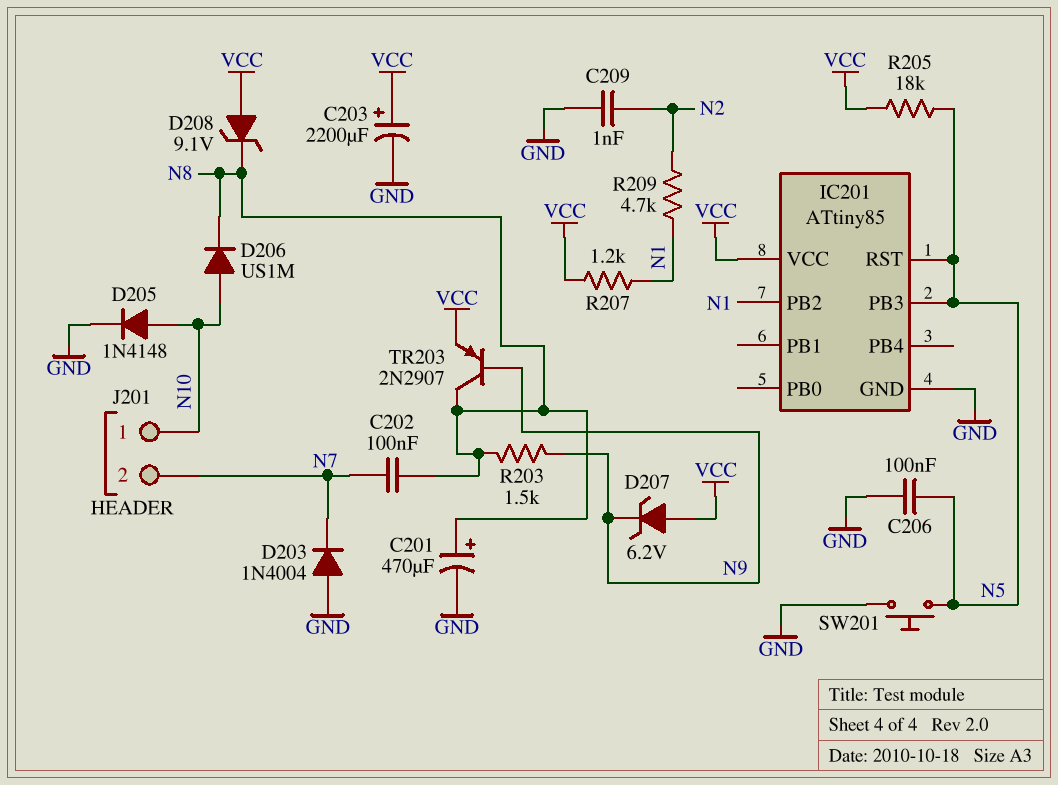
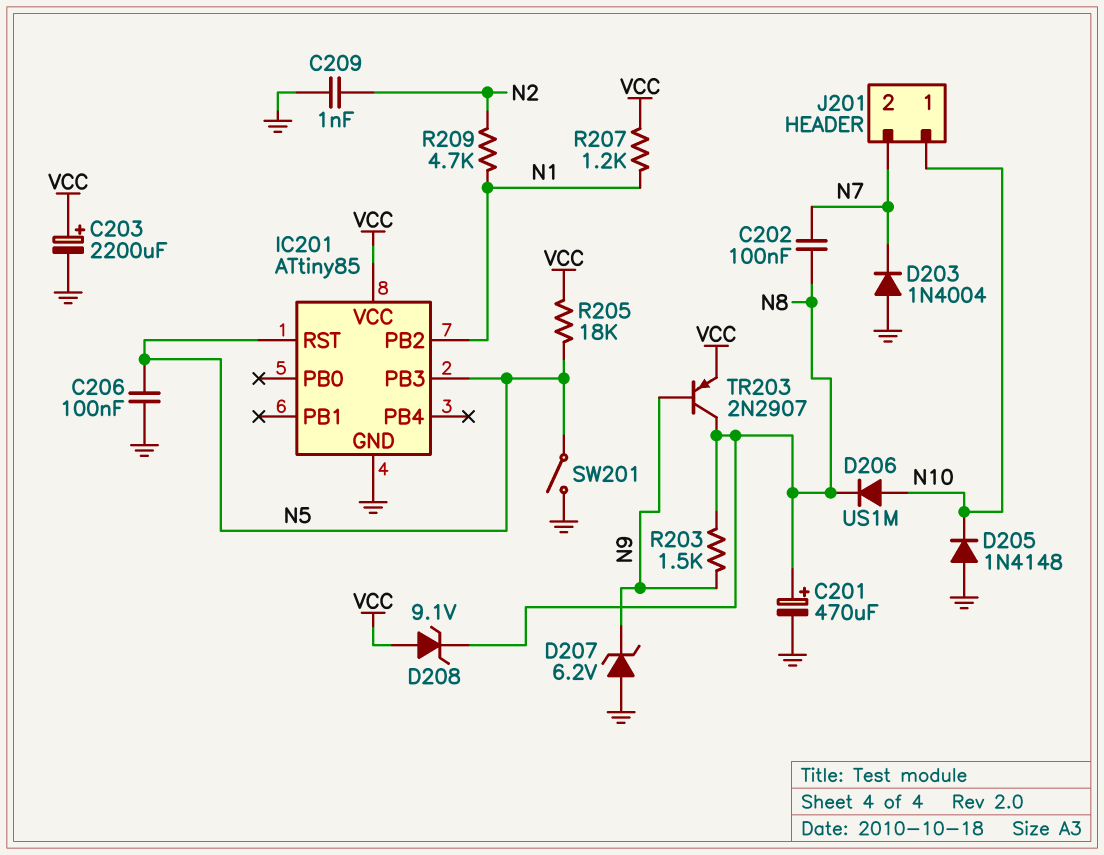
D205: diode 1N4148 (A N10, K GND) -> diode 1N4148 (A GND, K N10)
D207: zener 6.2V (A VCC, K N9) -> zener 6.2V (A GND, K N9)
SW201: button (GND, N5) -> switch (GND, N5)

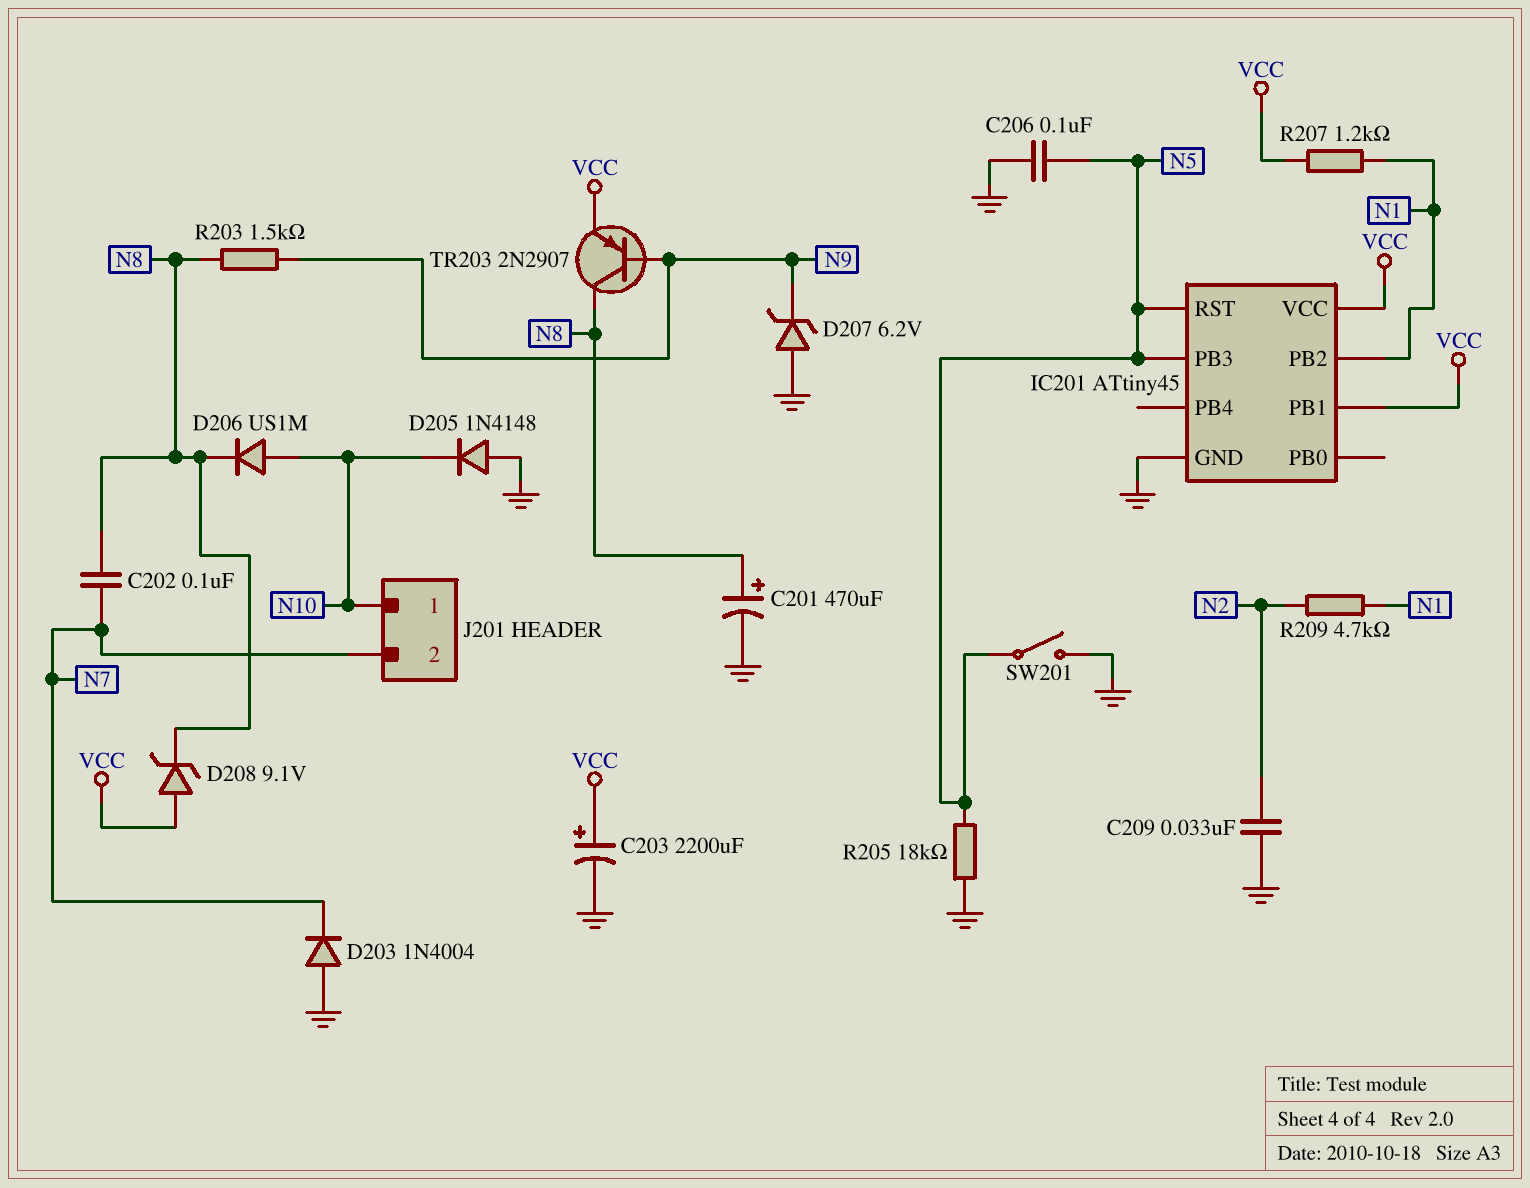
C209: 1nF (GND, N2) -> 33nF (GND, N2)
IC201: ATtiny85 -> ATtiny45
IC201 pin PB1: none -> VCC
R205: 18k (N5, VCC) -> 18k (GND, N5)

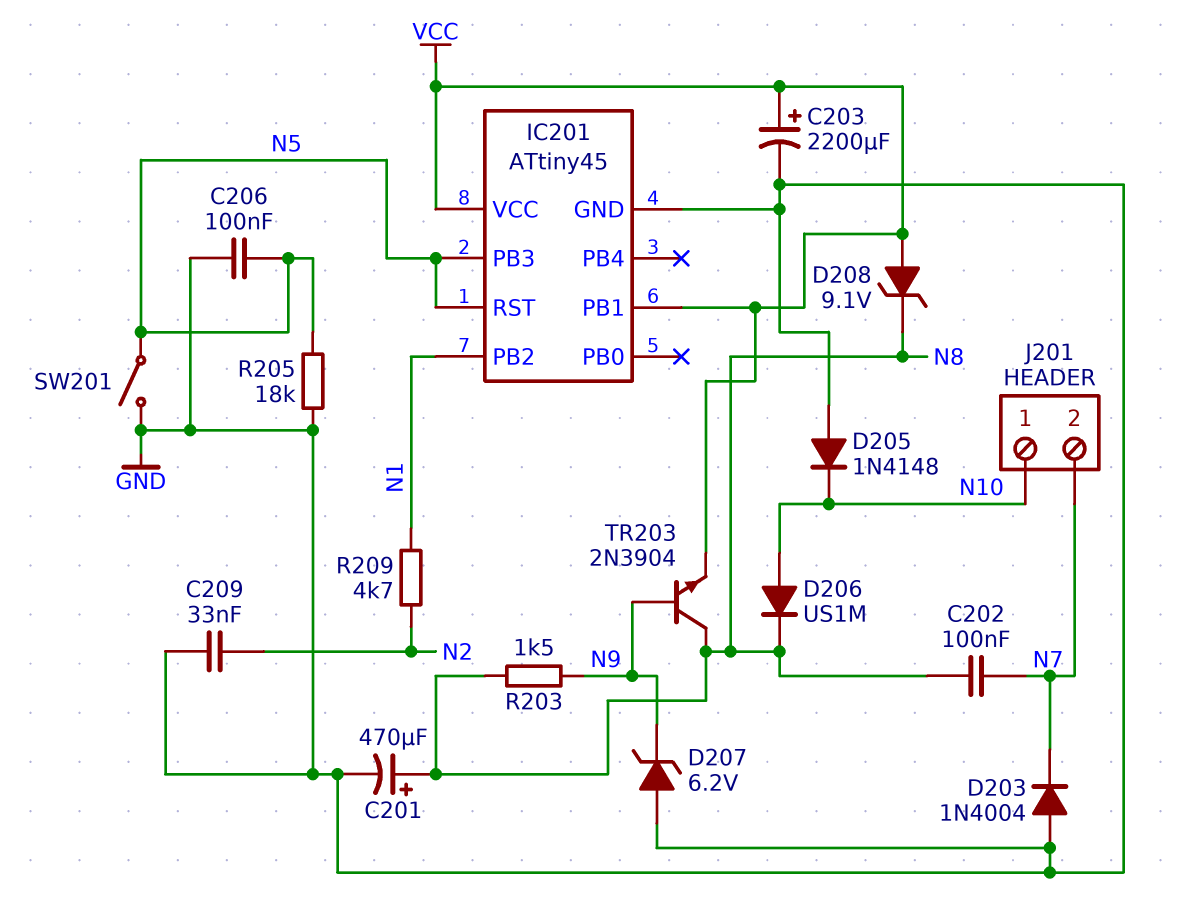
R207: 1.2k (N1, VCC) -> none
TR203: PNP 2N2907 (B N9, C N8, E VCC) -> NPN 2N3904 (B N9, C N8, E VCC)

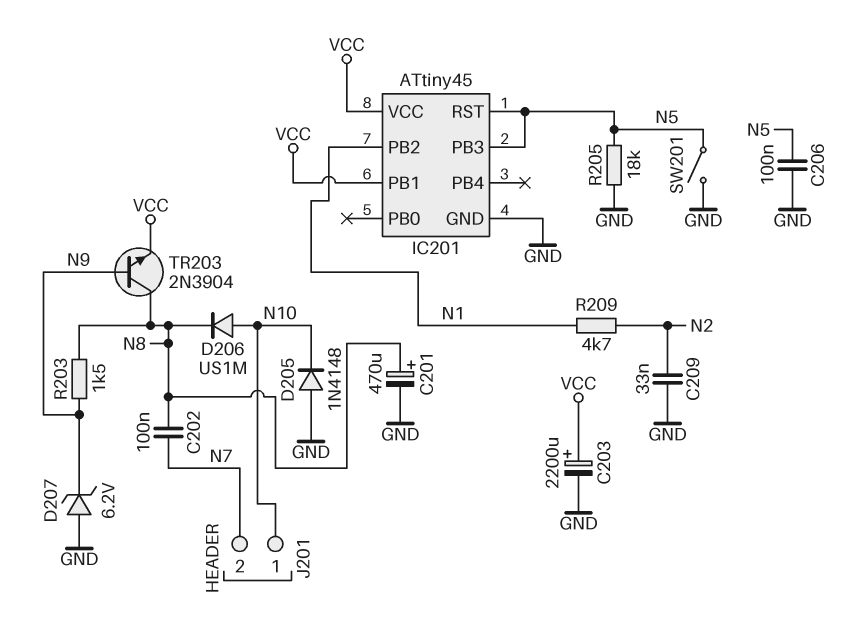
D203: diode 1N4004 (A GND, K N7) -> none
D208: zener 9.1V (A VCC, K N8) -> none

